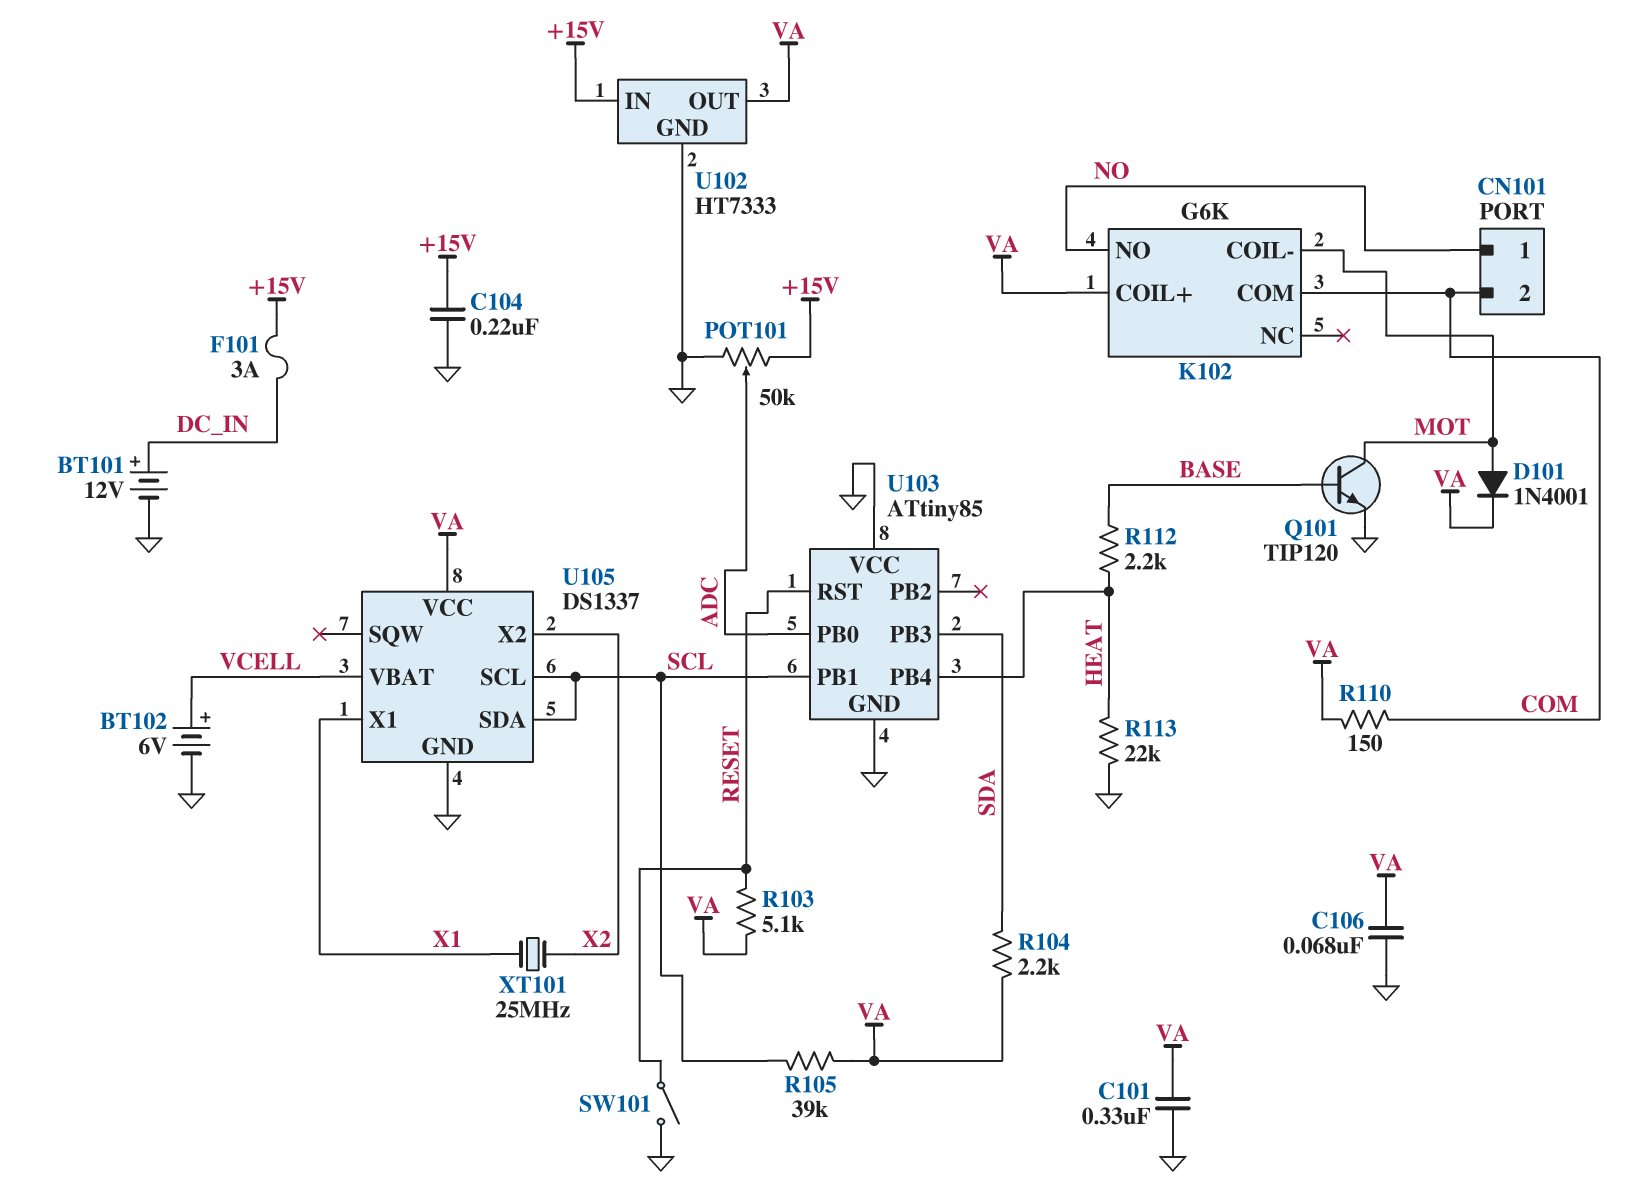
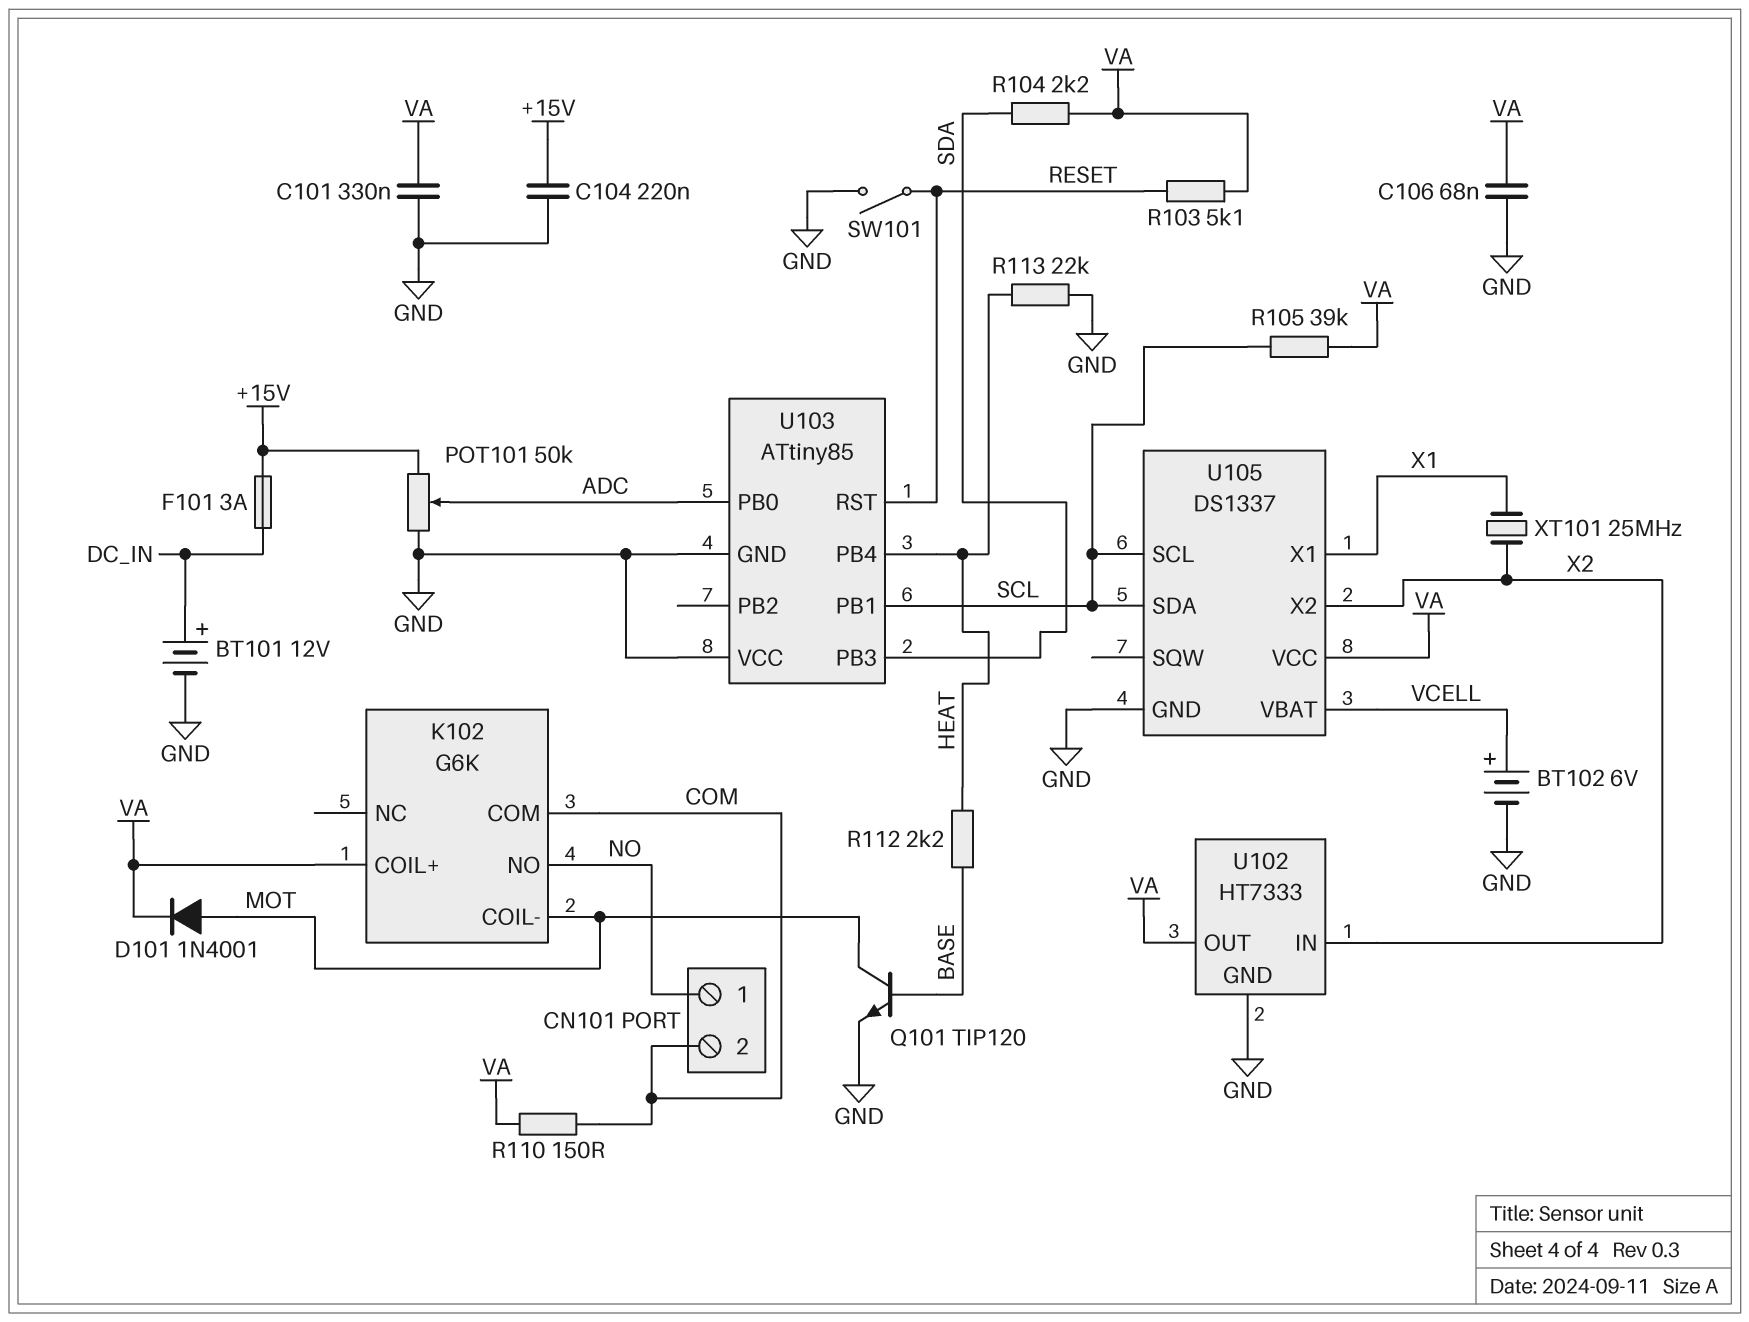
U102 pin IN: +15V -> X2

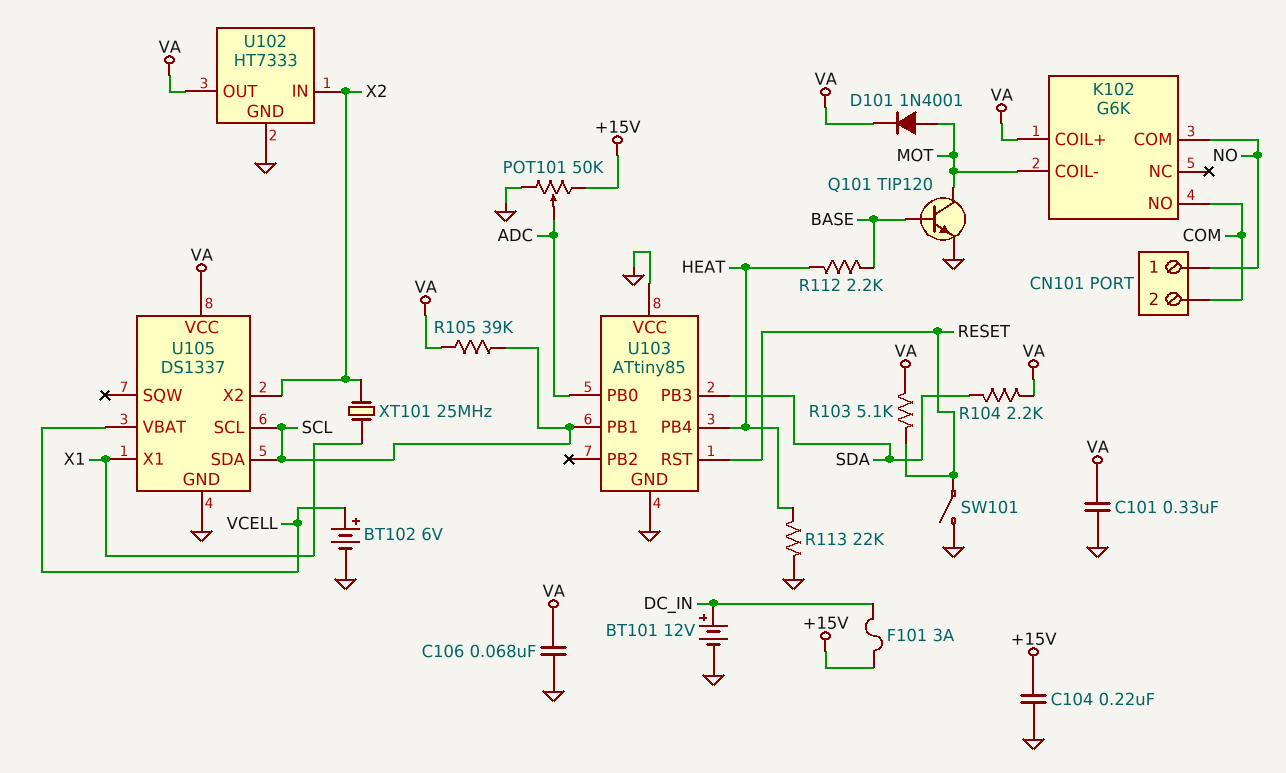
K102 pin COM: COM -> NO
K102 pin NO: NO -> COM
R110: 150 (COM, VA) -> none

